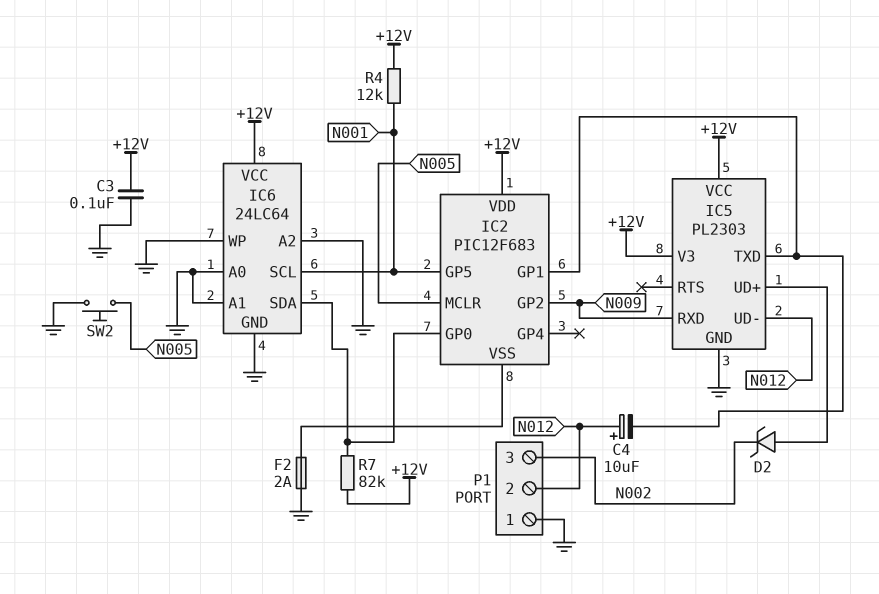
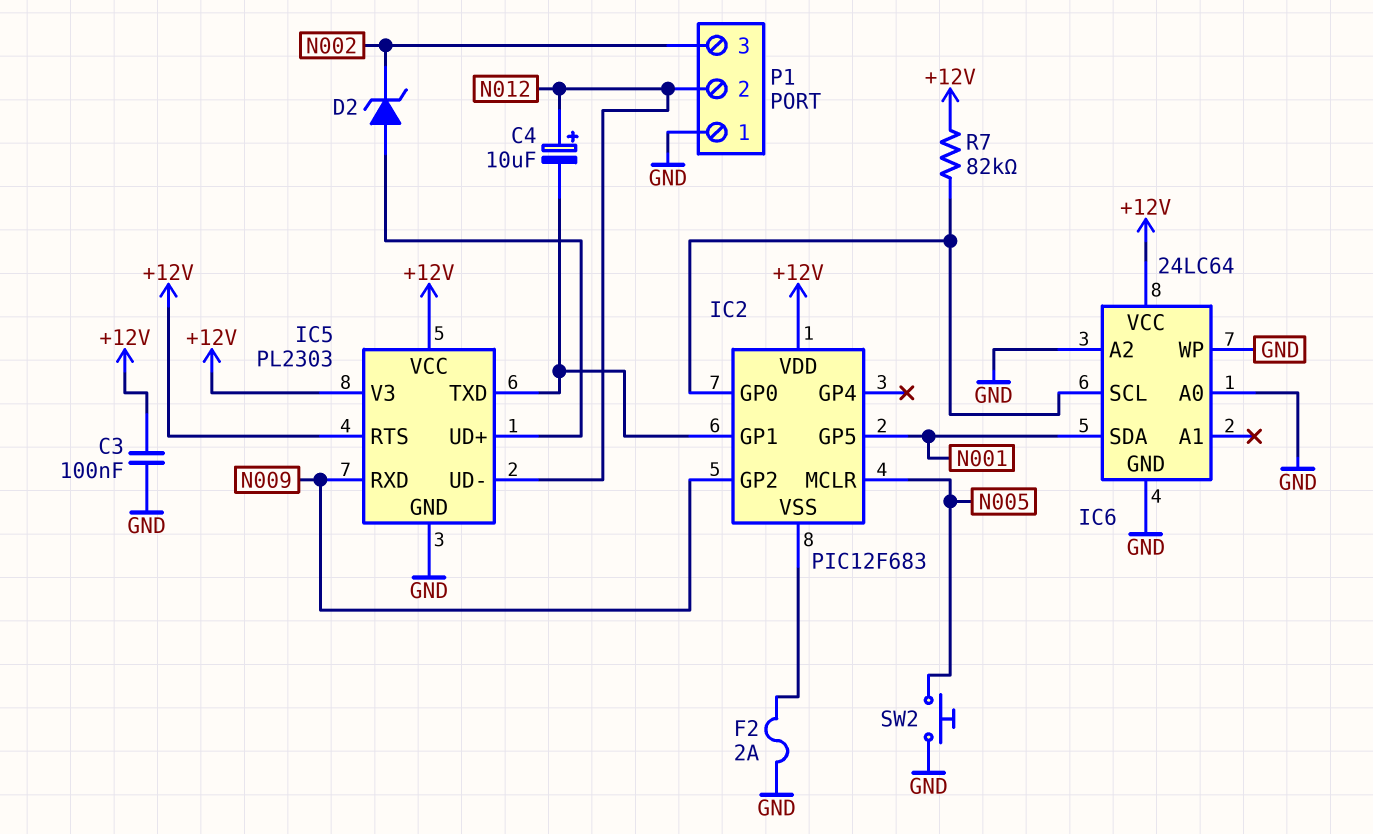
IC5 pin RTS: none -> +12V
IC6 pin A1: GND -> none
IC6 pin SCL: N001 -> IC2/GP0
IC6 pin SDA: IC2/GP0 -> N001
R4: 12k (+12V, N001) -> none

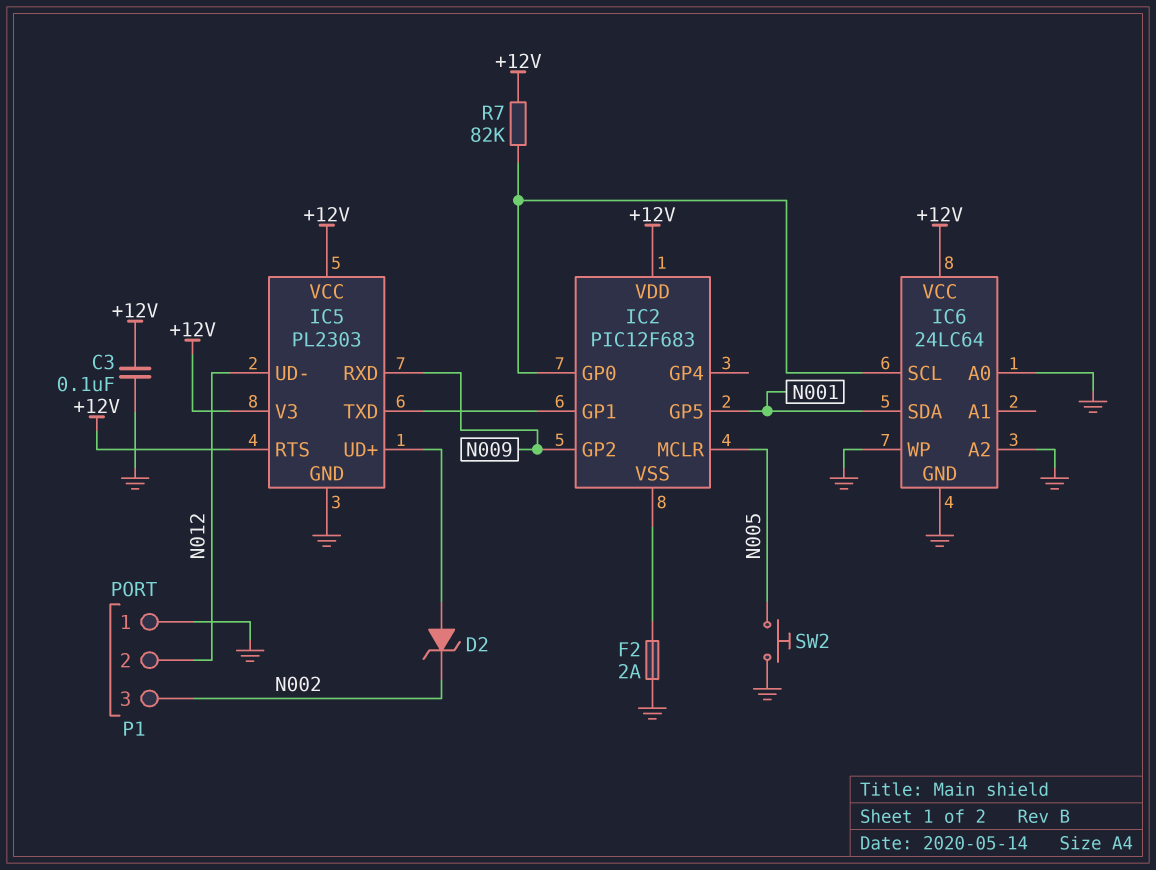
C4: 10uF (plus N012, minus IC2/GP1) -> none

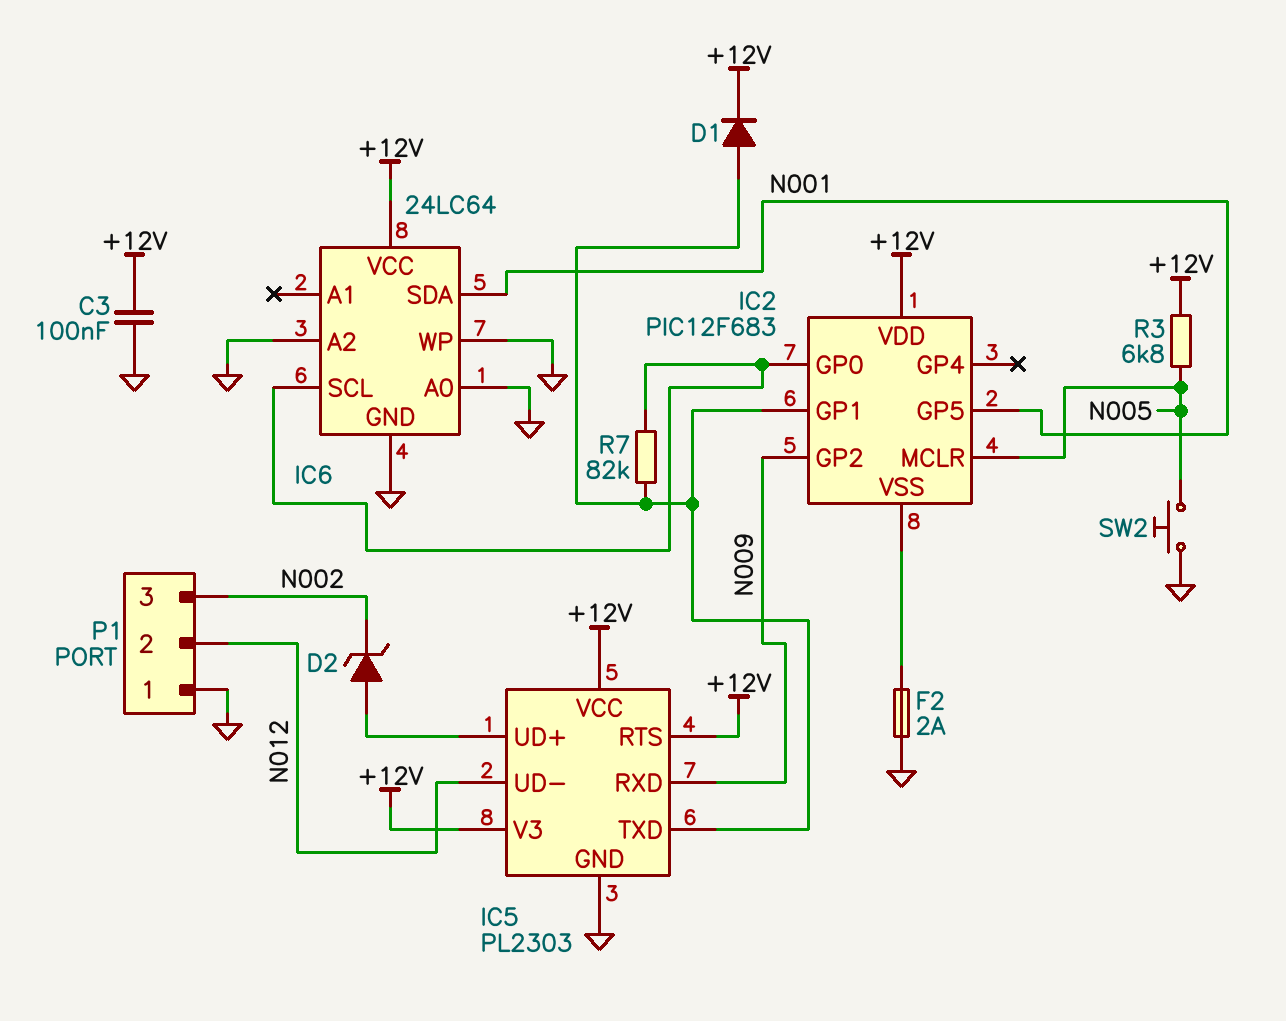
D1: none -> diode (A IC2/GP1, K +12V)
R3: none -> 6.8k (+12V, N005)
R7: 82k (+12V, IC2/GP0) -> 82k (IC2/GP0, IC2/GP1)

